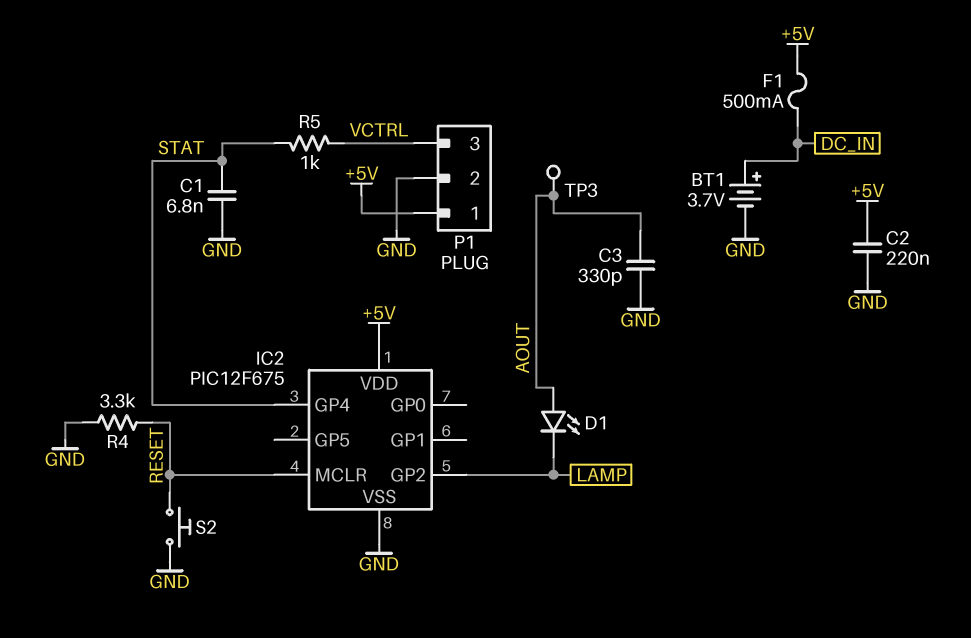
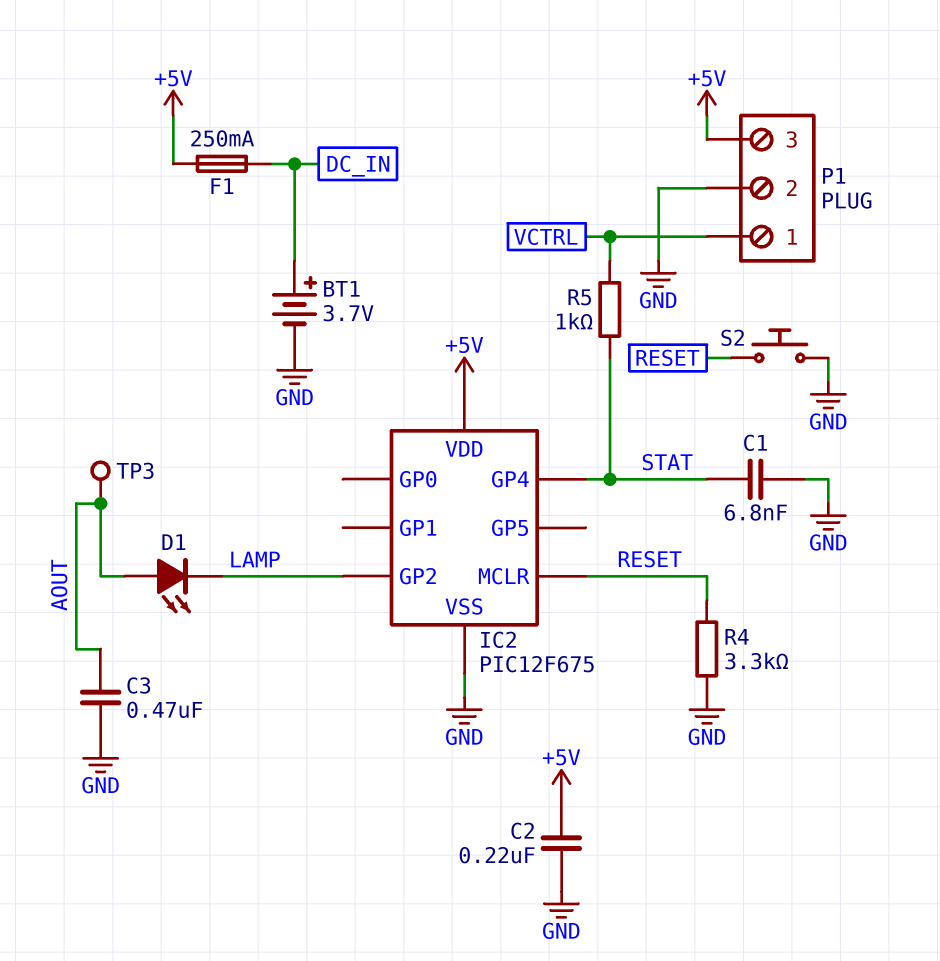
C3: 330pF (AOUT, GND) -> 470nF (AOUT, GND)
F1: 500mA (+5V, DC_IN) -> 250mA (+5V, DC_IN)
P1 pin 1: +5V -> VCTRL
P1 pin 3: VCTRL -> +5V

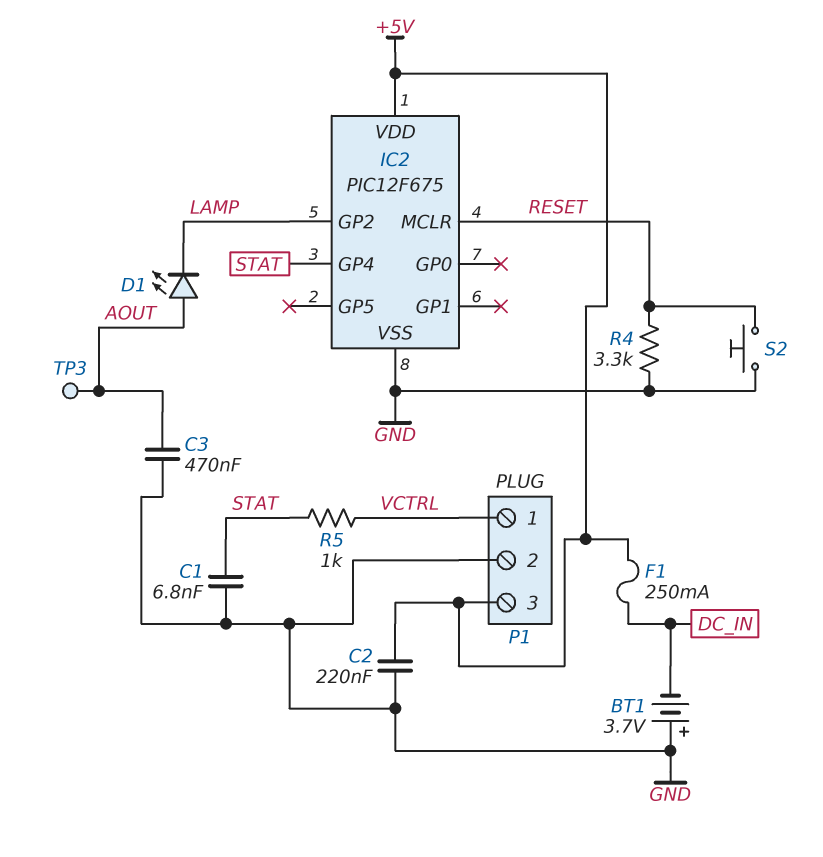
BT1: 3.7V (plus DC_IN, minus GND) -> 3.7V (plus GND, minus DC_IN)

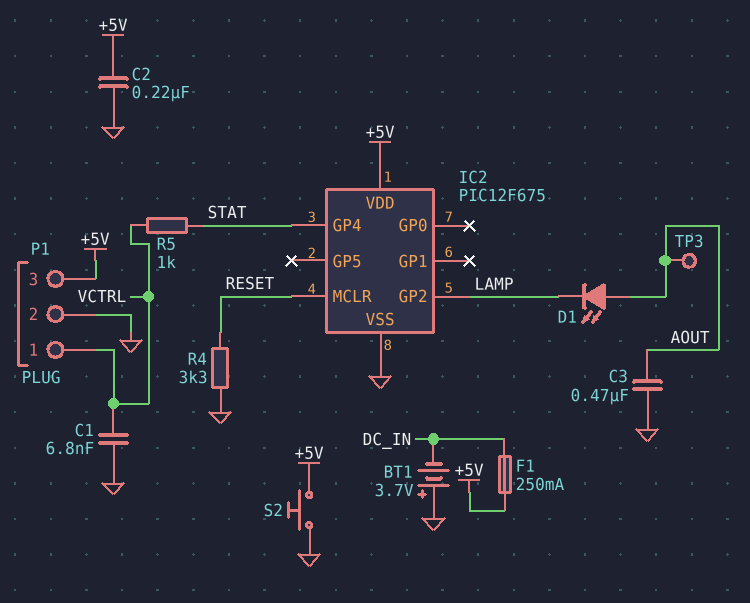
C1: 6.8nF (GND, STAT) -> 6.8nF (GND, VCTRL)
S2: button (GND, RESET) -> button (+5V, GND)

